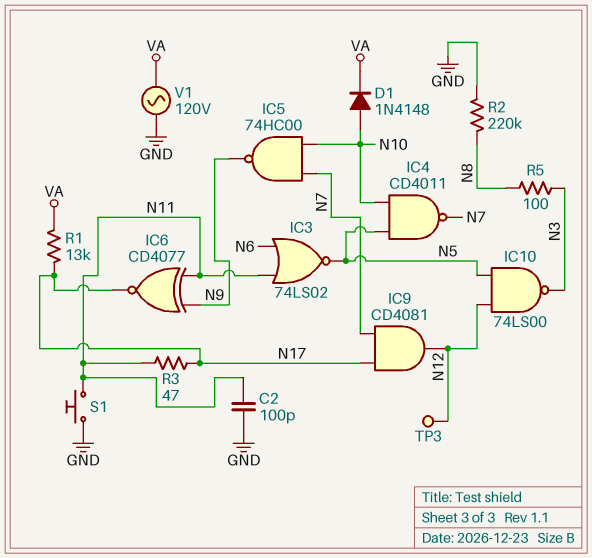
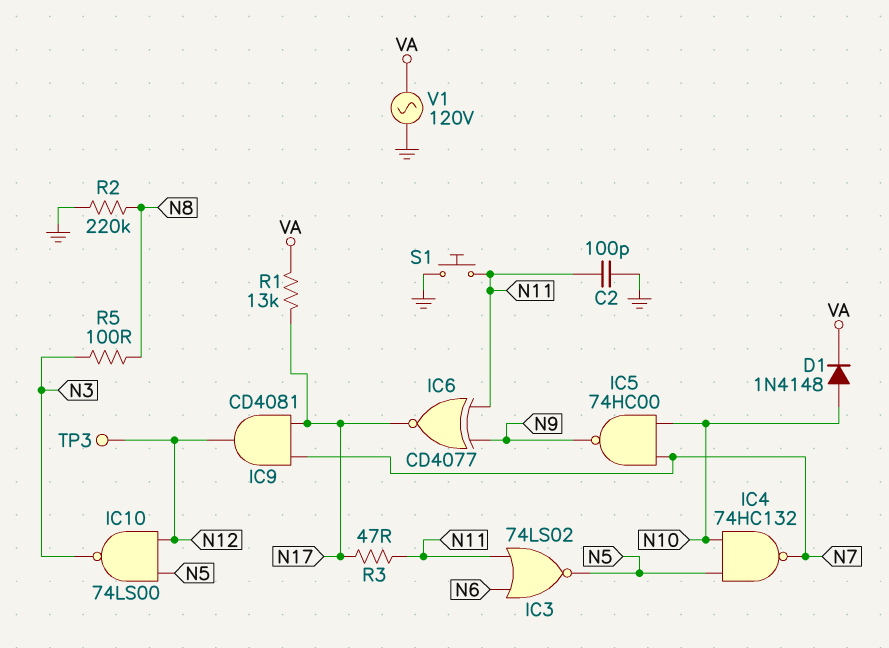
IC4: NAND CD4011 (in N5, in N10, out N7) -> NAND 74HC132 (in N5, in N10, out N7)

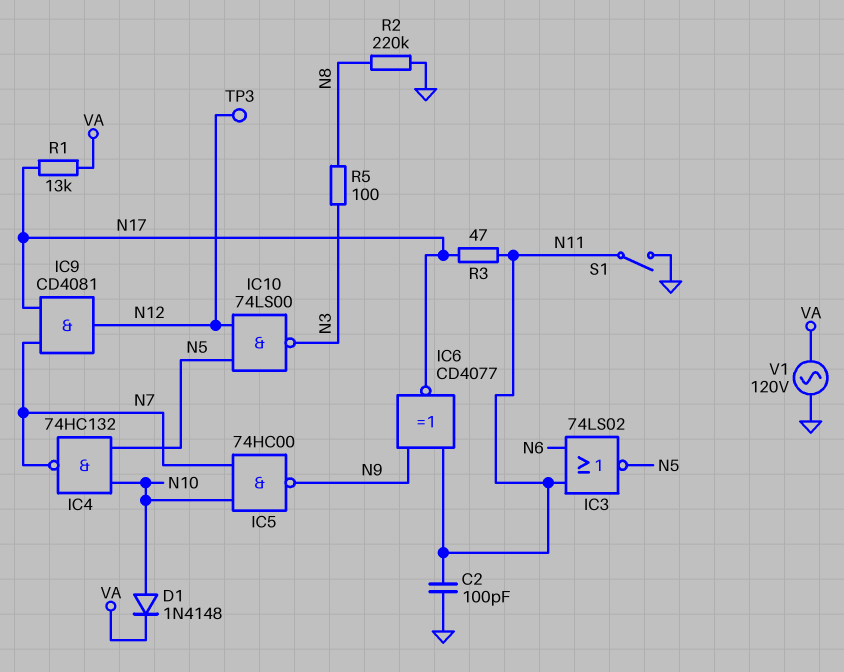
S1: button (GND, N11) -> switch (GND, N11)

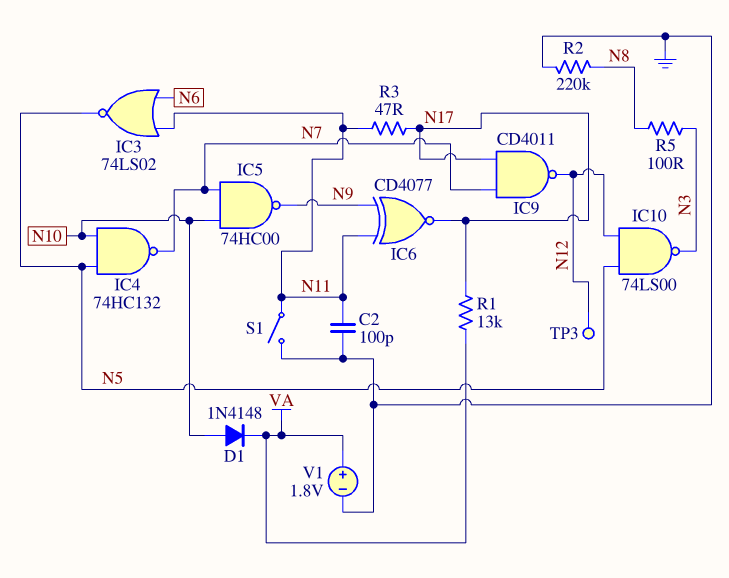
IC9: AND CD4081 (in N7, in N17, out N12) -> NAND CD4011 (in N7, in N17, out N12)
V1: AC 120V (GND, VA) -> 1.8V (plus VA, minus GND)

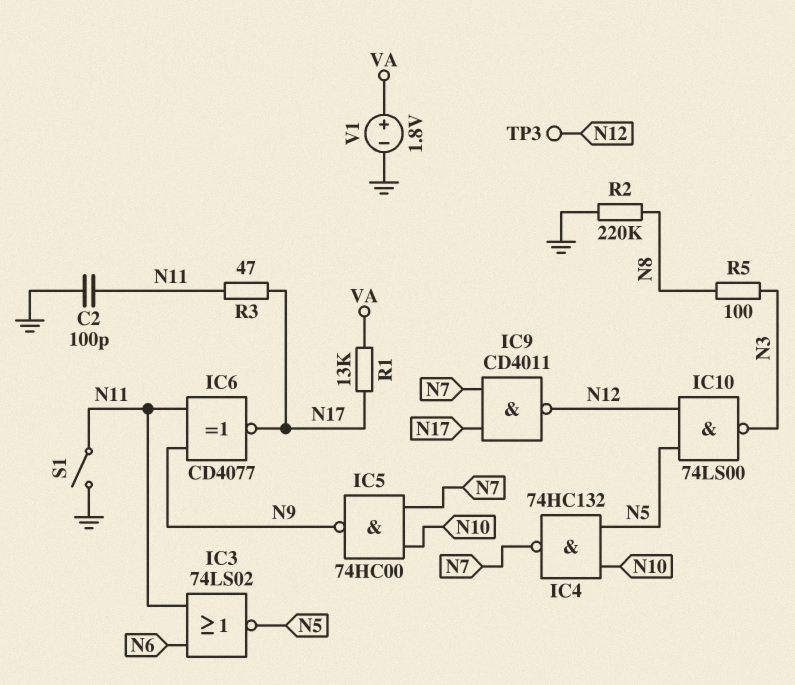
D1: diode 1N4148 (A N10, K VA) -> none

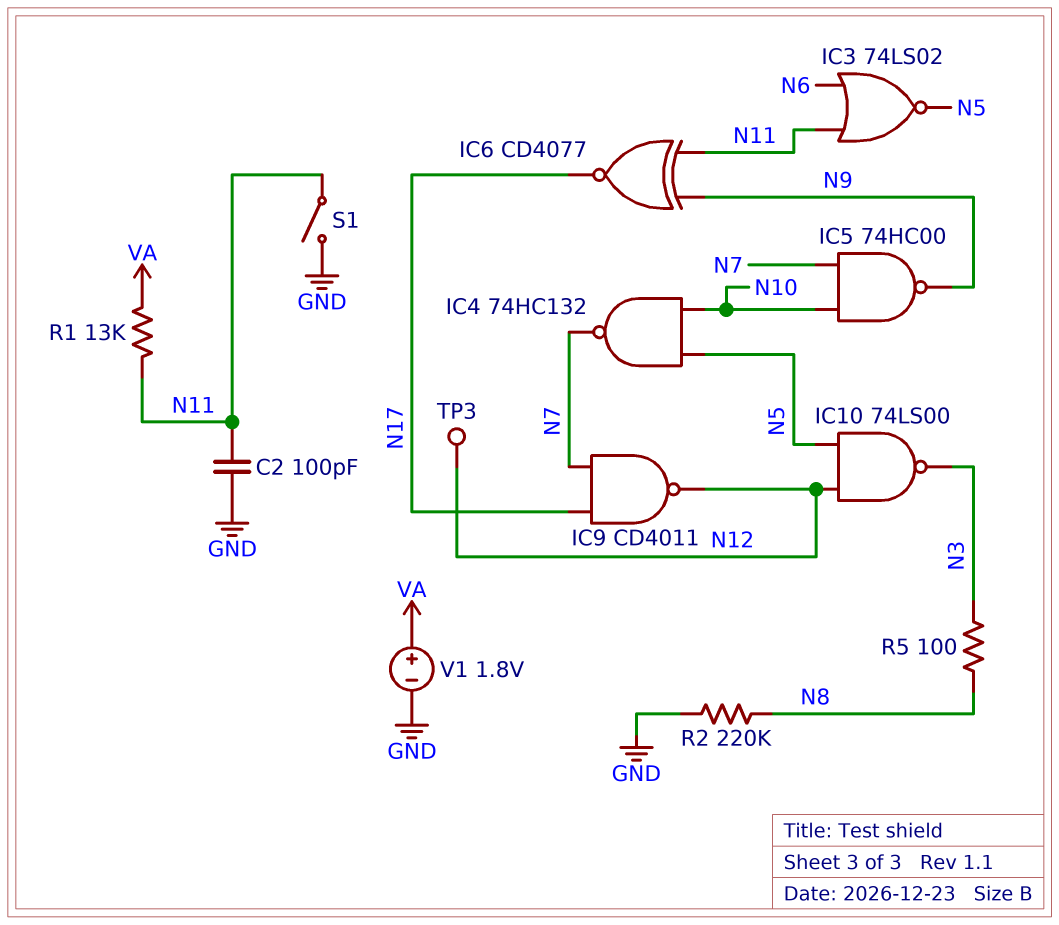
R1: 13k (N17, VA) -> 13k (N11, VA)
R3: 47 (N11, N17) -> none

